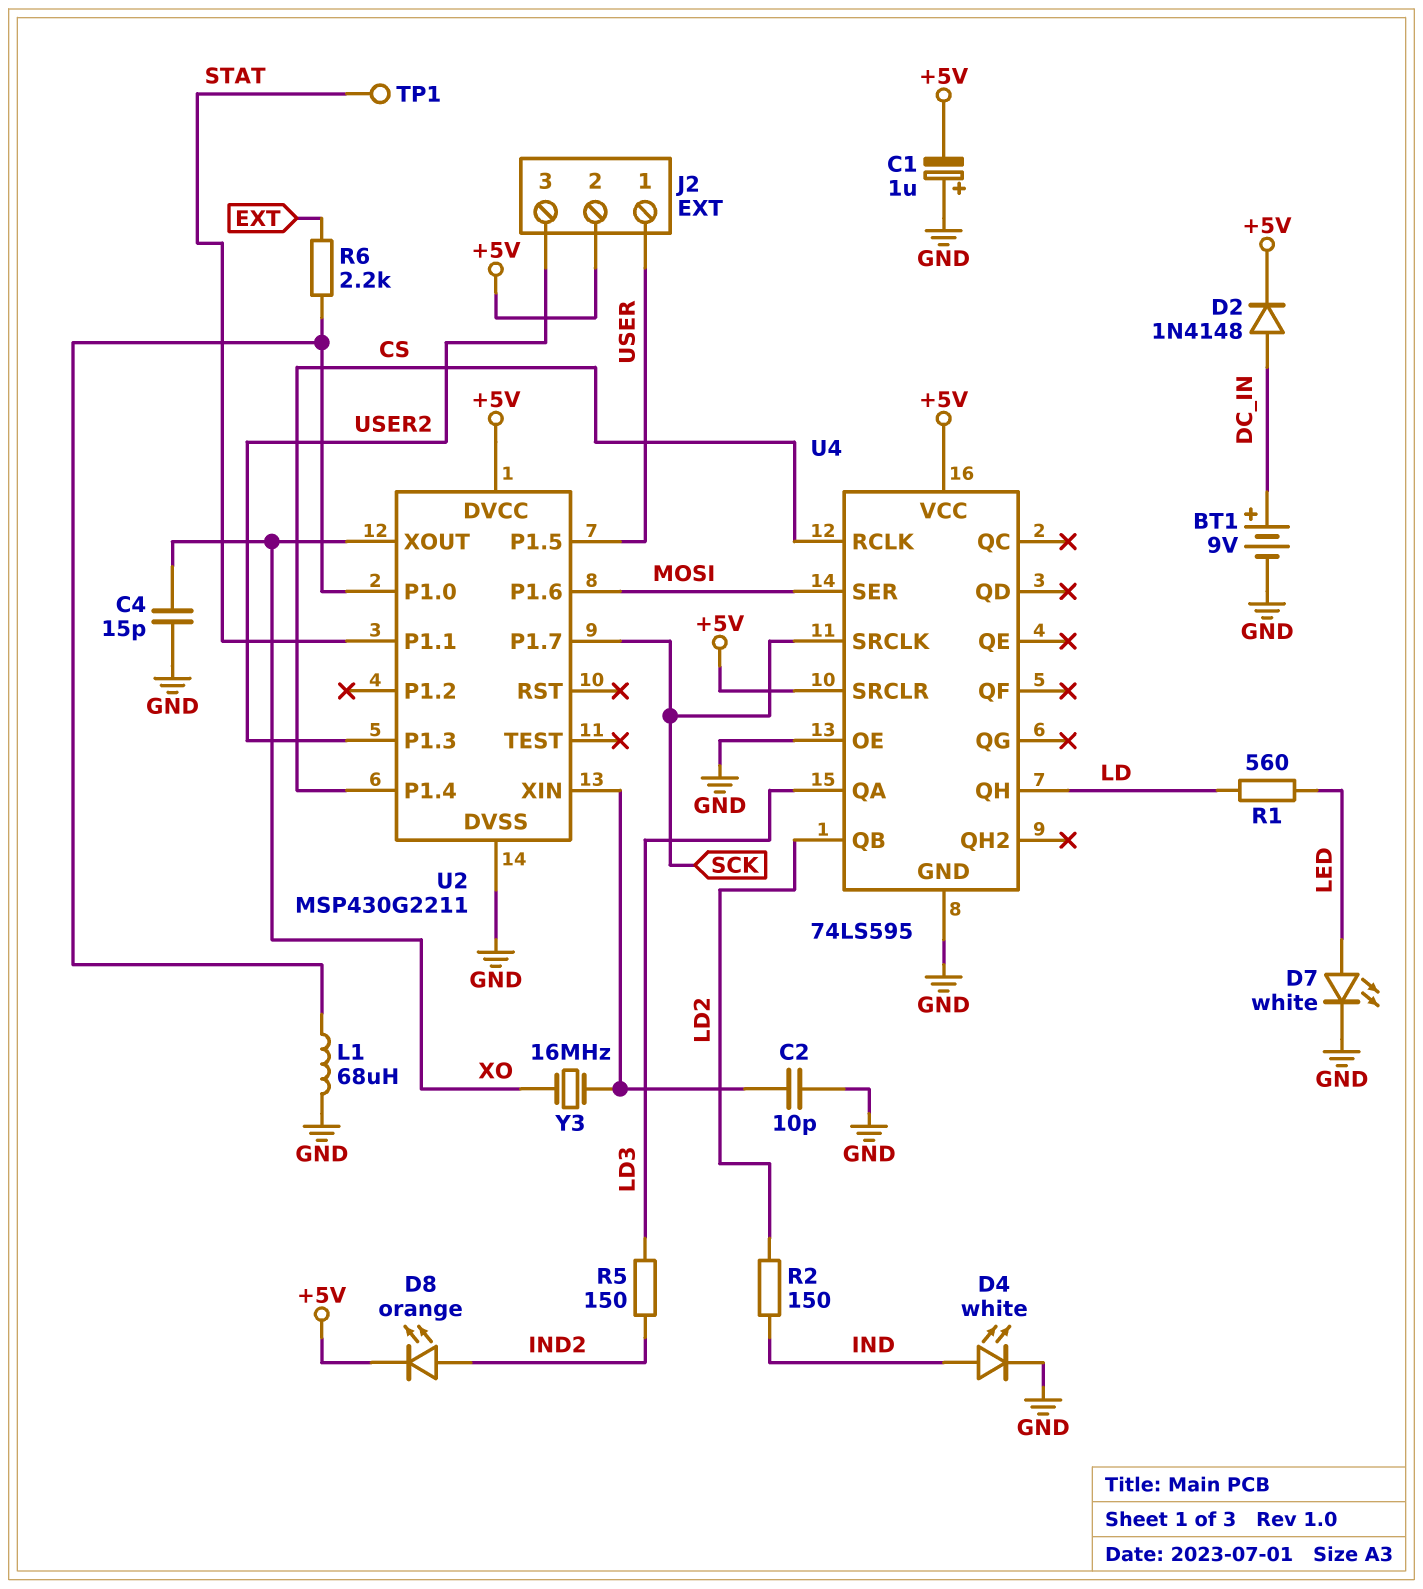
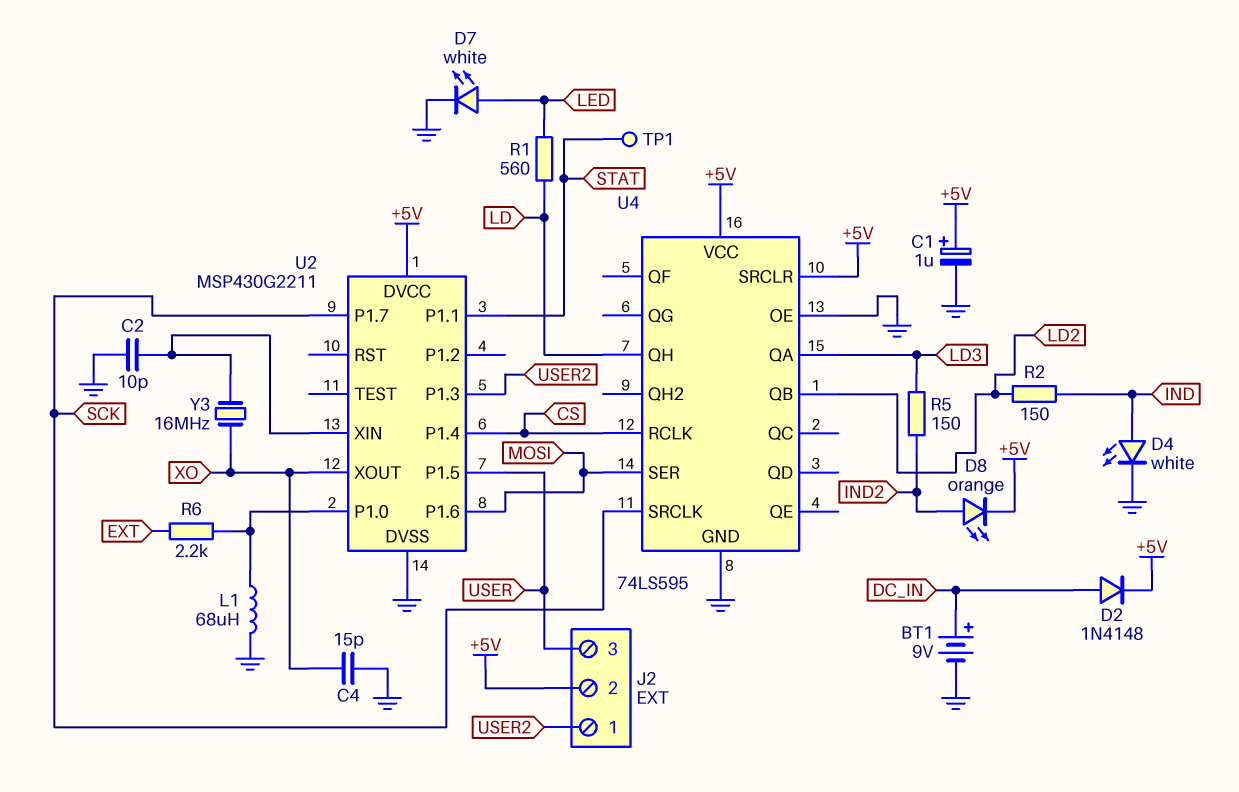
C1: 1uF (plus GND, minus +5V) -> 1uF (plus +5V, minus GND)
J2 pin 1: USER -> USER2
J2 pin 3: USER2 -> USER

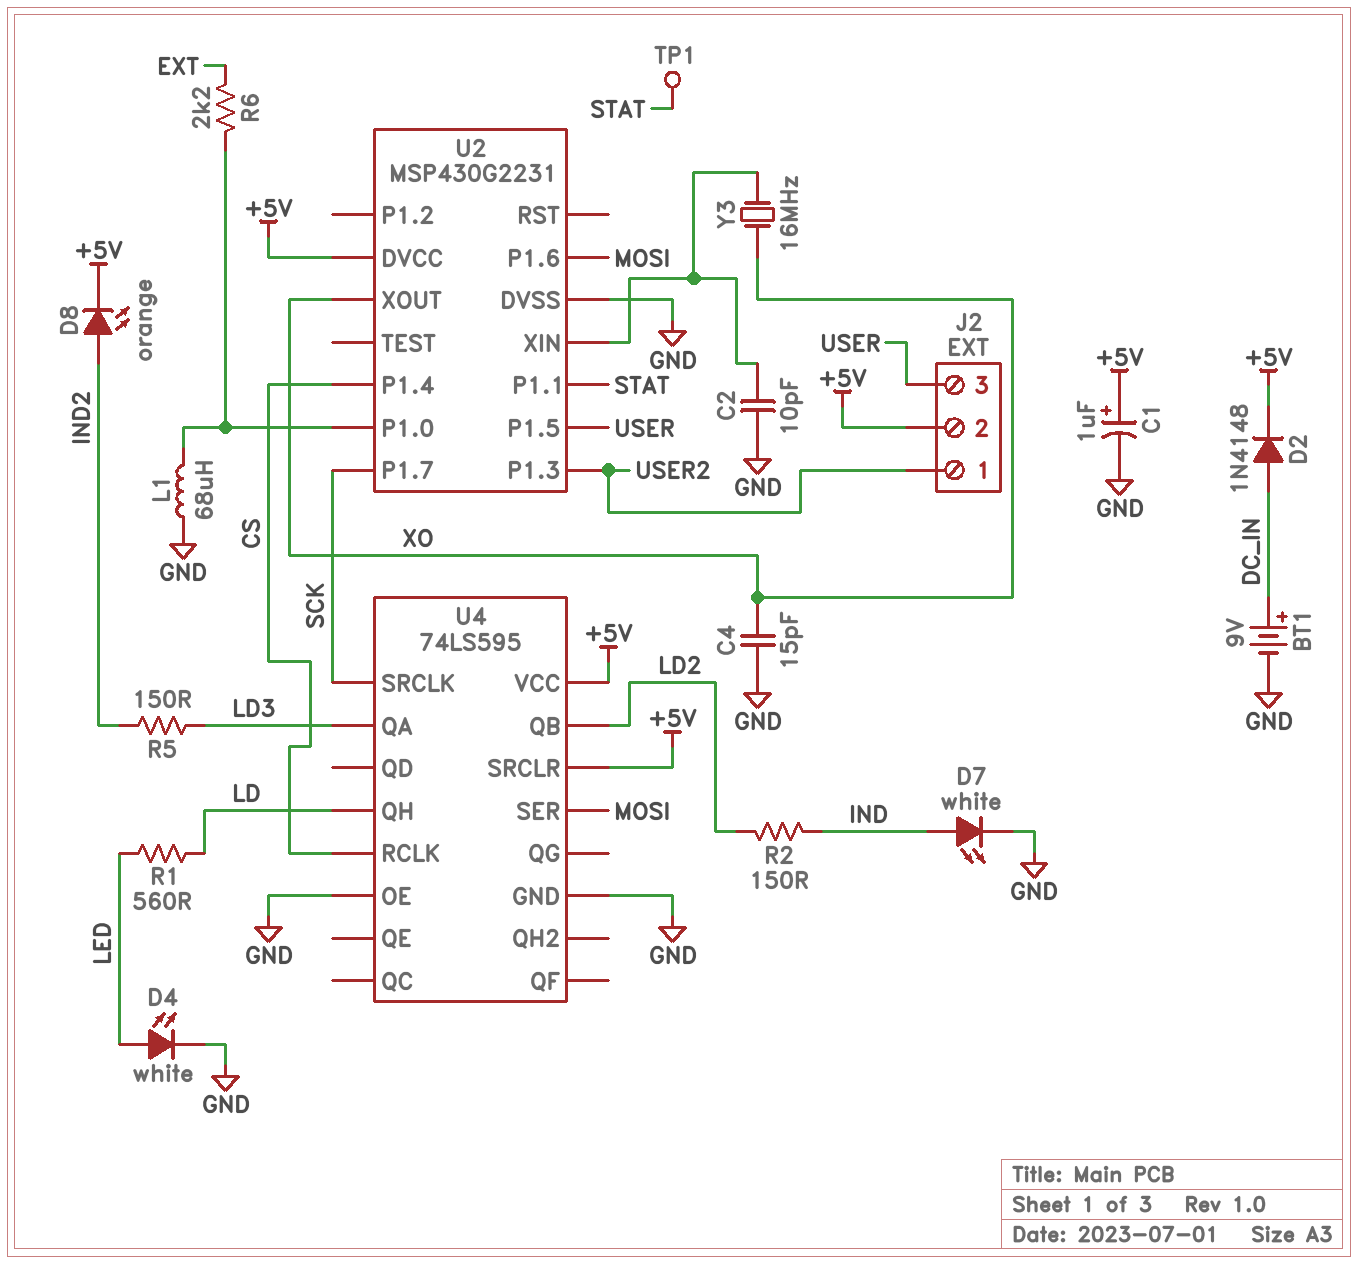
D4: LED white (A IND, K GND) -> LED white (A LED, K GND)
D7: LED white (A LED, K GND) -> LED white (A IND, K GND)
U2: MSP430G2211 -> MSP430G2231

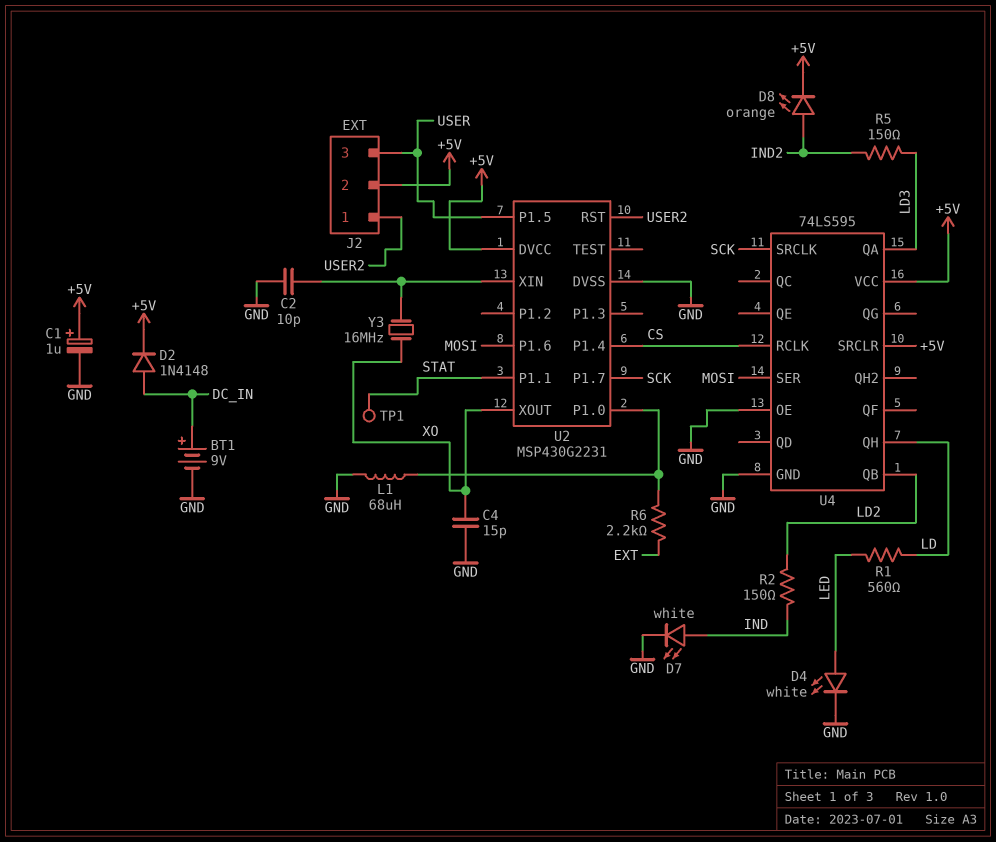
U2 pin P1.3: USER2 -> none
U2 pin RST: none -> USER2

